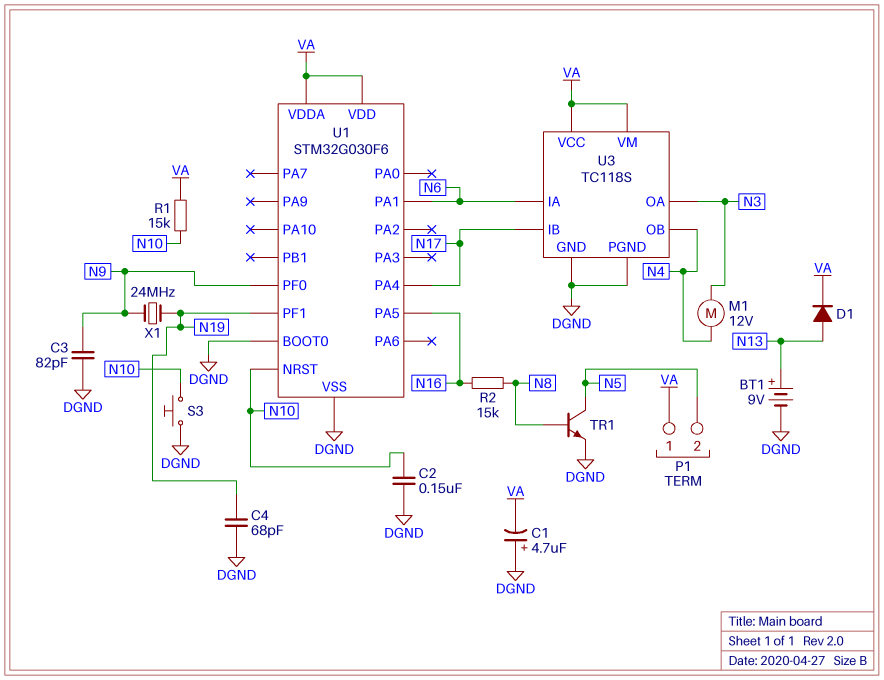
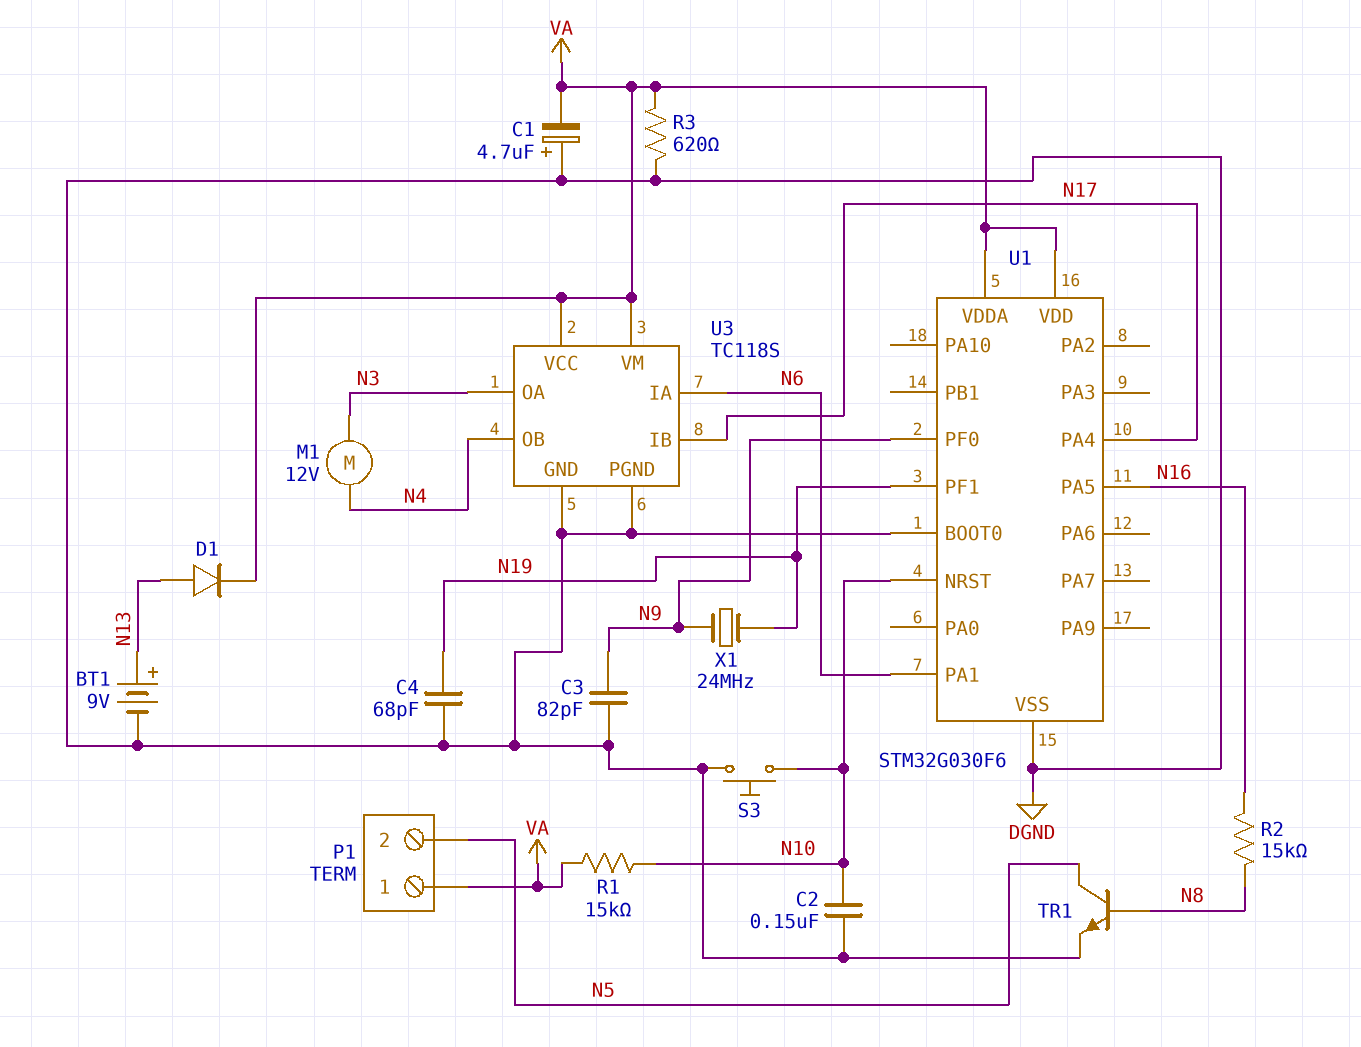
R3: none -> 620 (DGND, VA)

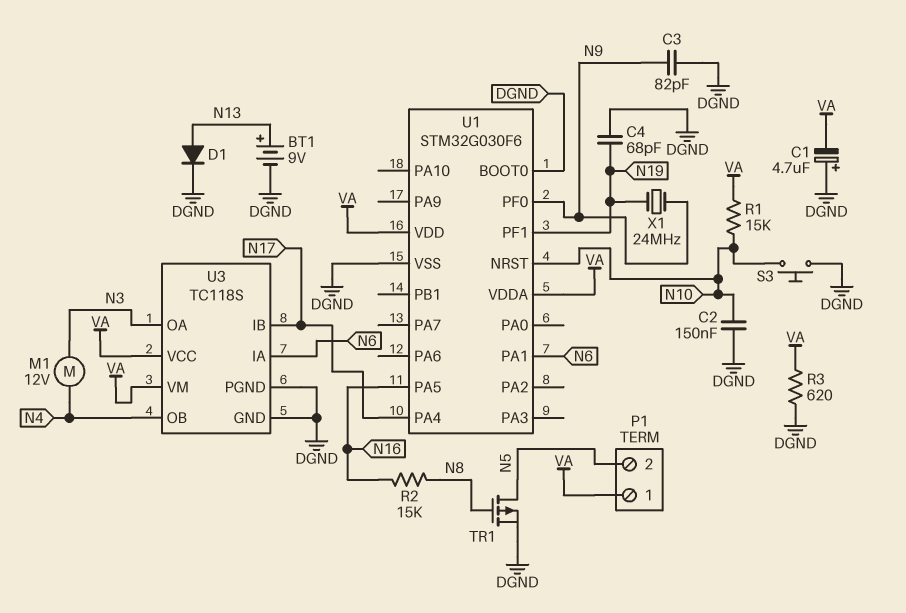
D1: diode (A N13, K VA) -> diode (A N13, K DGND)
TR1: NPN (B N8, C N5, E DGND) -> PMOS (G N8, D N5, S DGND)

